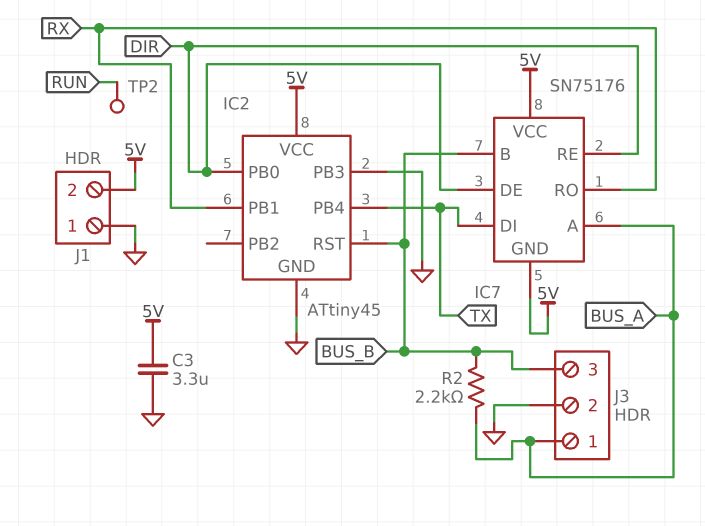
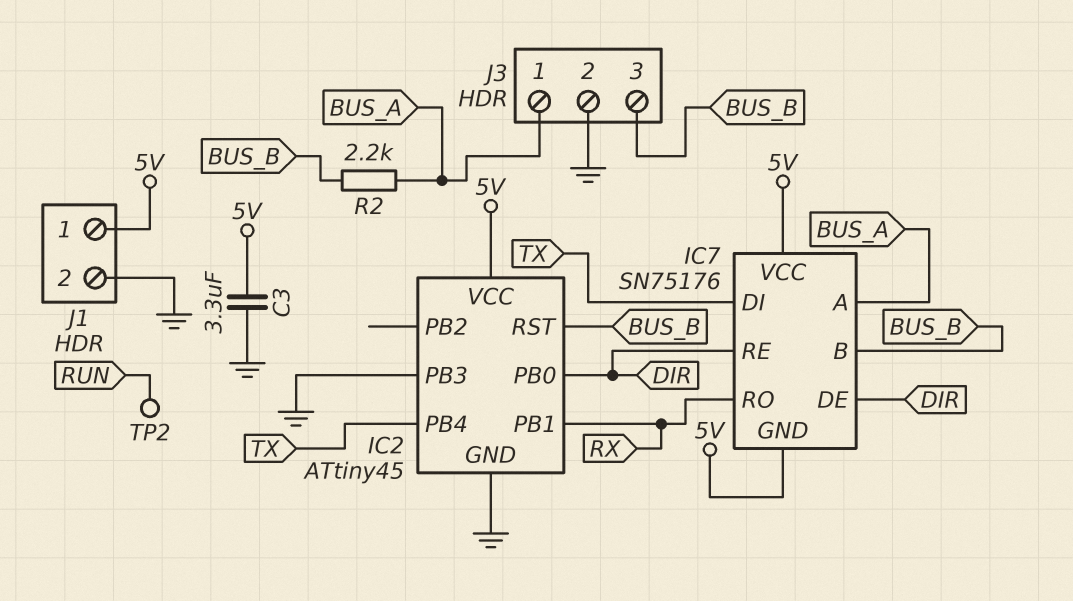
J1 pin 1: GND -> 5V
J1 pin 2: 5V -> GND

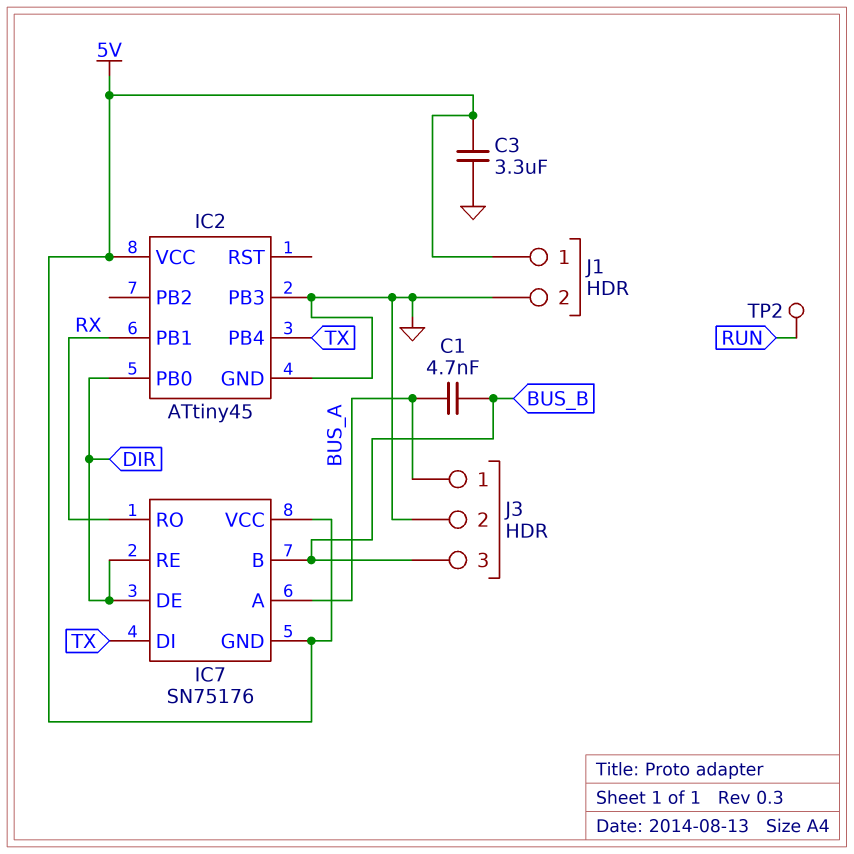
C1: none -> 4.7nF (BUS_A, BUS_B)
IC2 pin RST: BUS_B -> none
R2: 2.2k (BUS_A, BUS_B) -> none

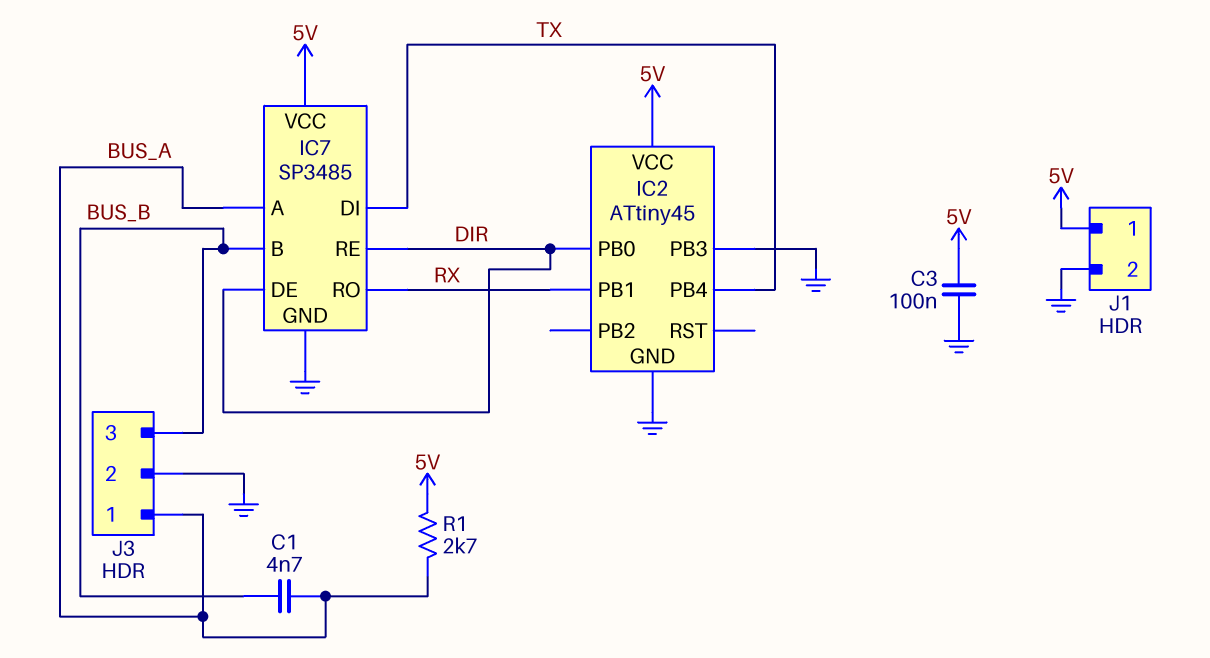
C3: 3.3uF (5V, GND) -> 100nF (5V, GND)
IC7: SN75176 -> SP3485
IC7 pin GND: 5V -> GND
R1: none -> 2.7k (5V, BUS_A)
TP2: test point (RUN) -> none

